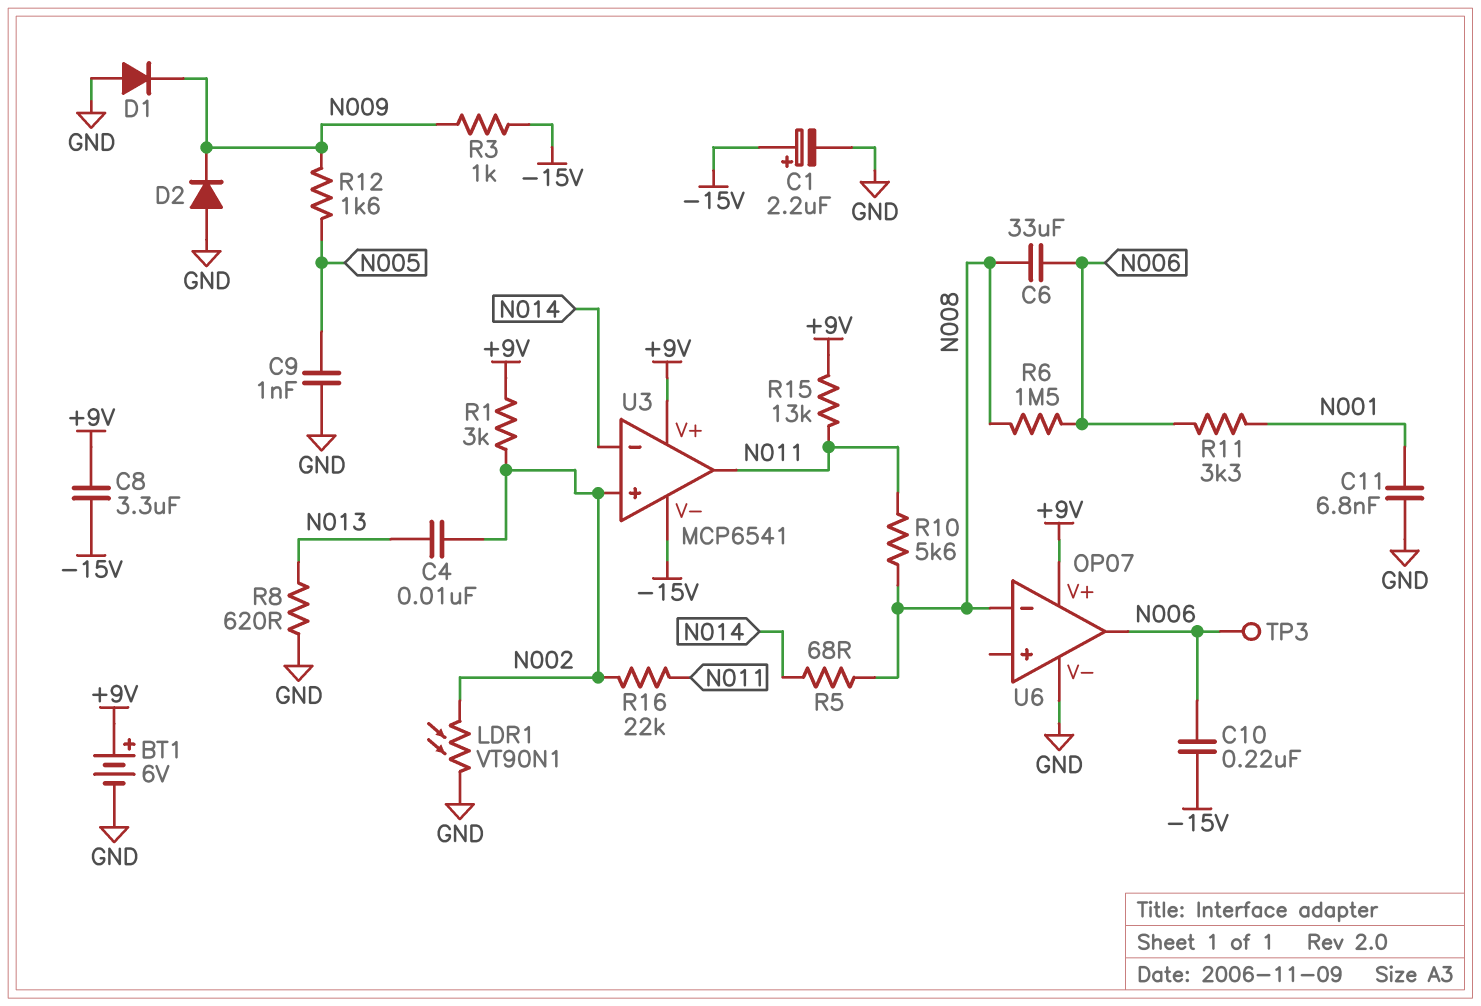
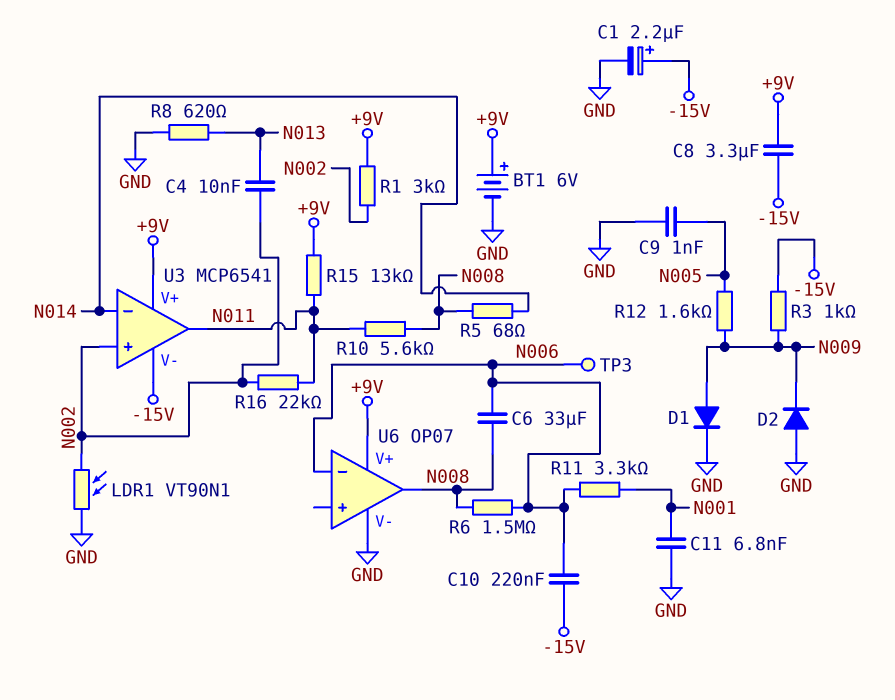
D1: diode (A GND, K N009) -> diode (A N009, K GND)
U6 pin in-: N008 -> N006
U6 pin out: N006 -> N008

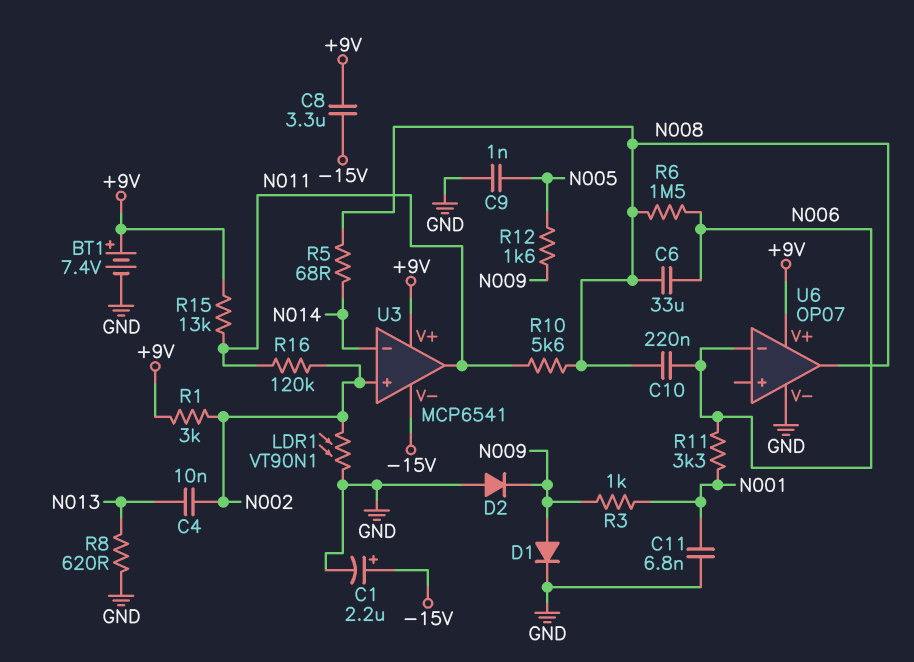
BT1: 6V (plus +9V, minus GND) -> 7.4V (plus +9V, minus GND)
C10: 220nF (-15V, N006) -> 220nF (N006, N008)
R3: 1k (-15V, N009) -> 1k (N001, N009)
R16: 22k (N002, N011) -> 120k (N002, N011)
TP3: test point (N006) -> none

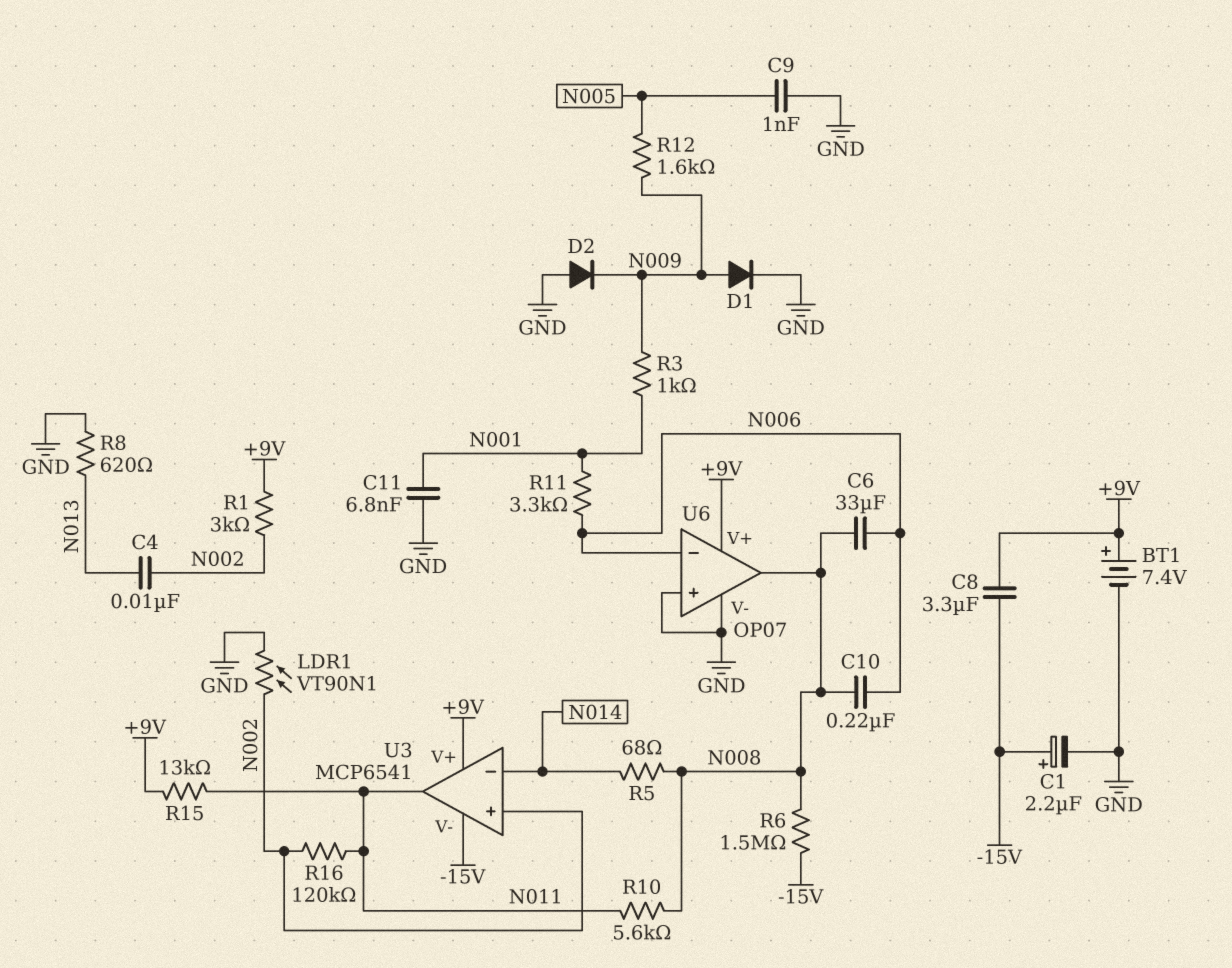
R6: 1.5M (N006, N008) -> 1.5M (-15V, N008)
U6 pin in+: none -> GND

